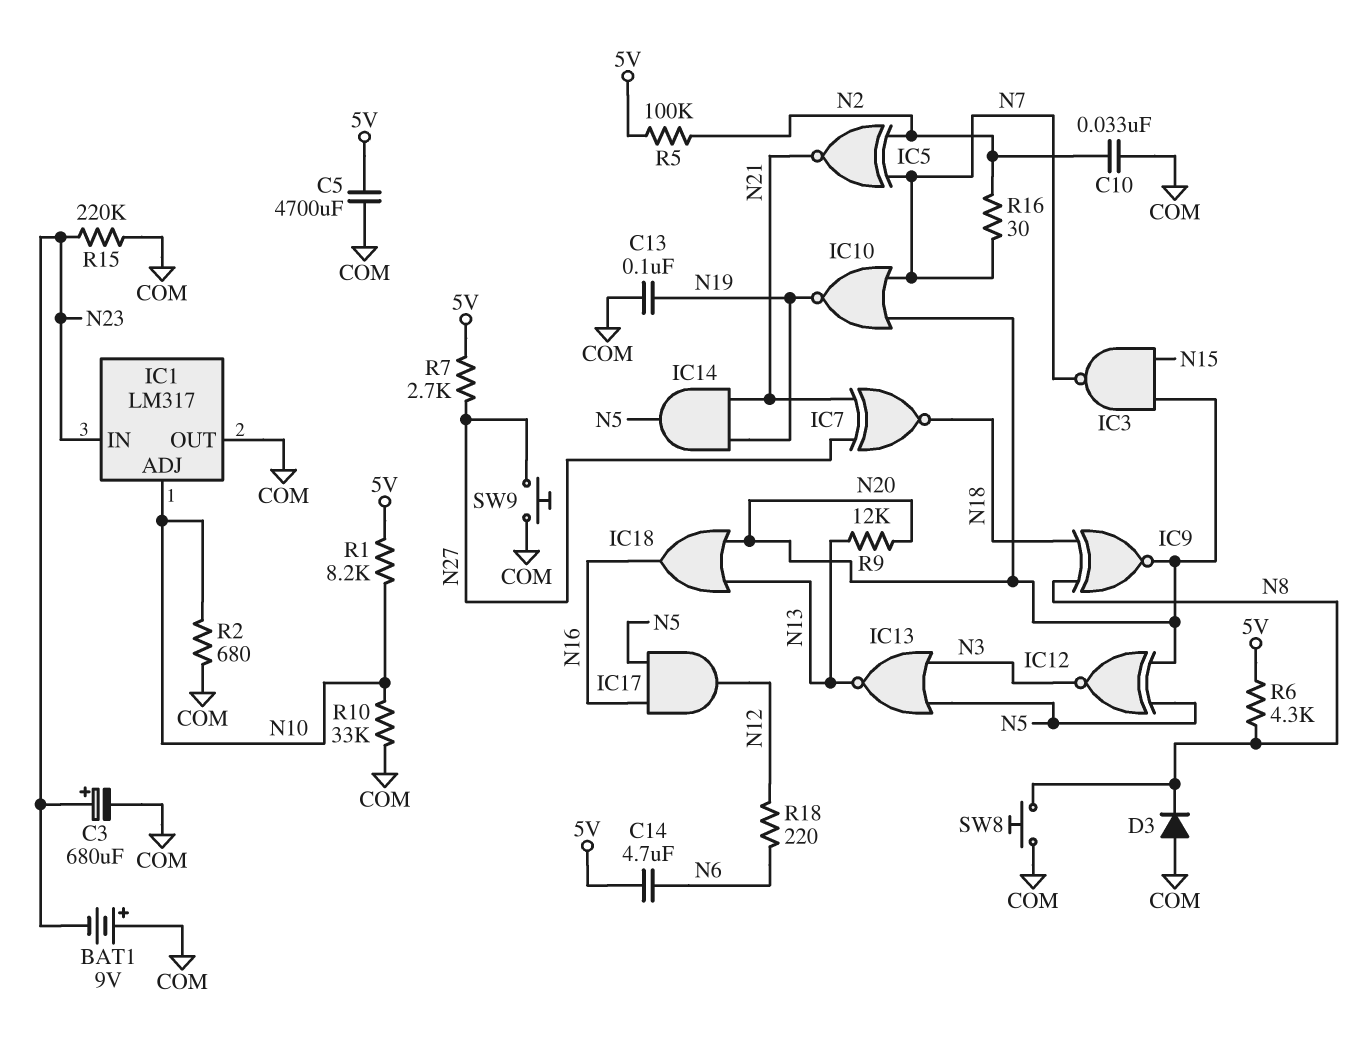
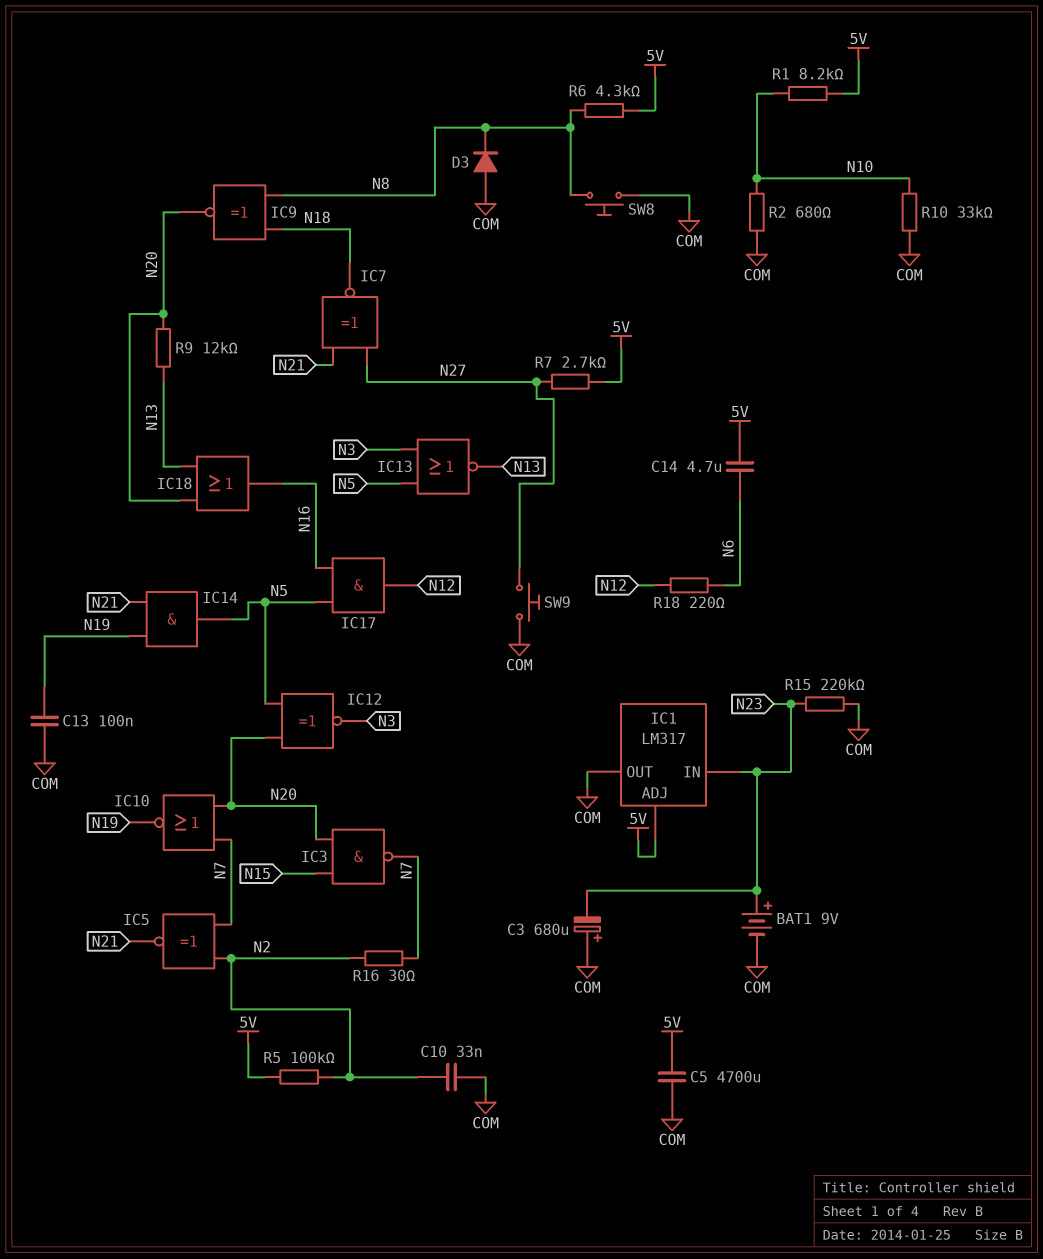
BAT1: 9V (plus COM, minus N23) -> 9V (plus N23, minus COM)
C3: 680uF (plus N23, minus COM) -> 680uF (plus COM, minus N23)
IC1 pin ADJ: N10 -> 5V

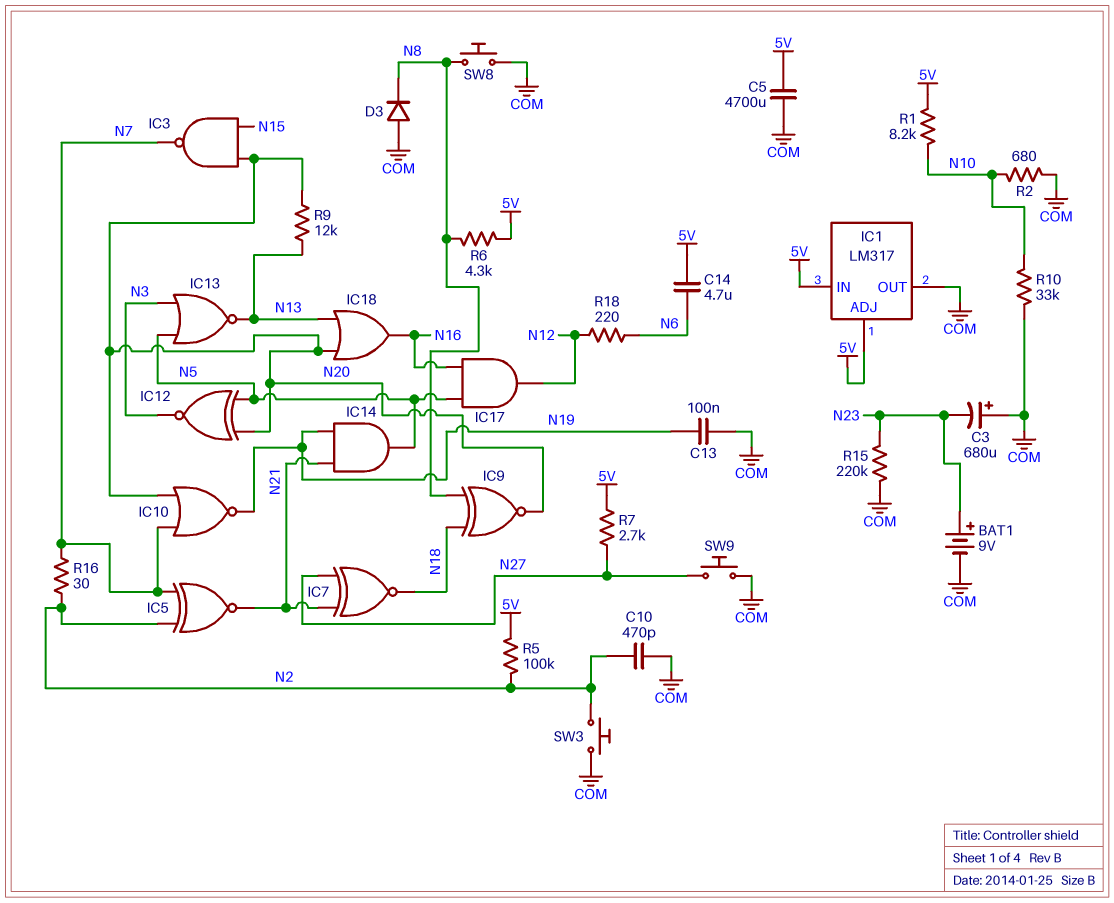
C10: 33nF (COM, N2) -> 470pF (COM, N2)
IC1 pin IN: N23 -> 5V
SW3: none -> button (COM, N2)

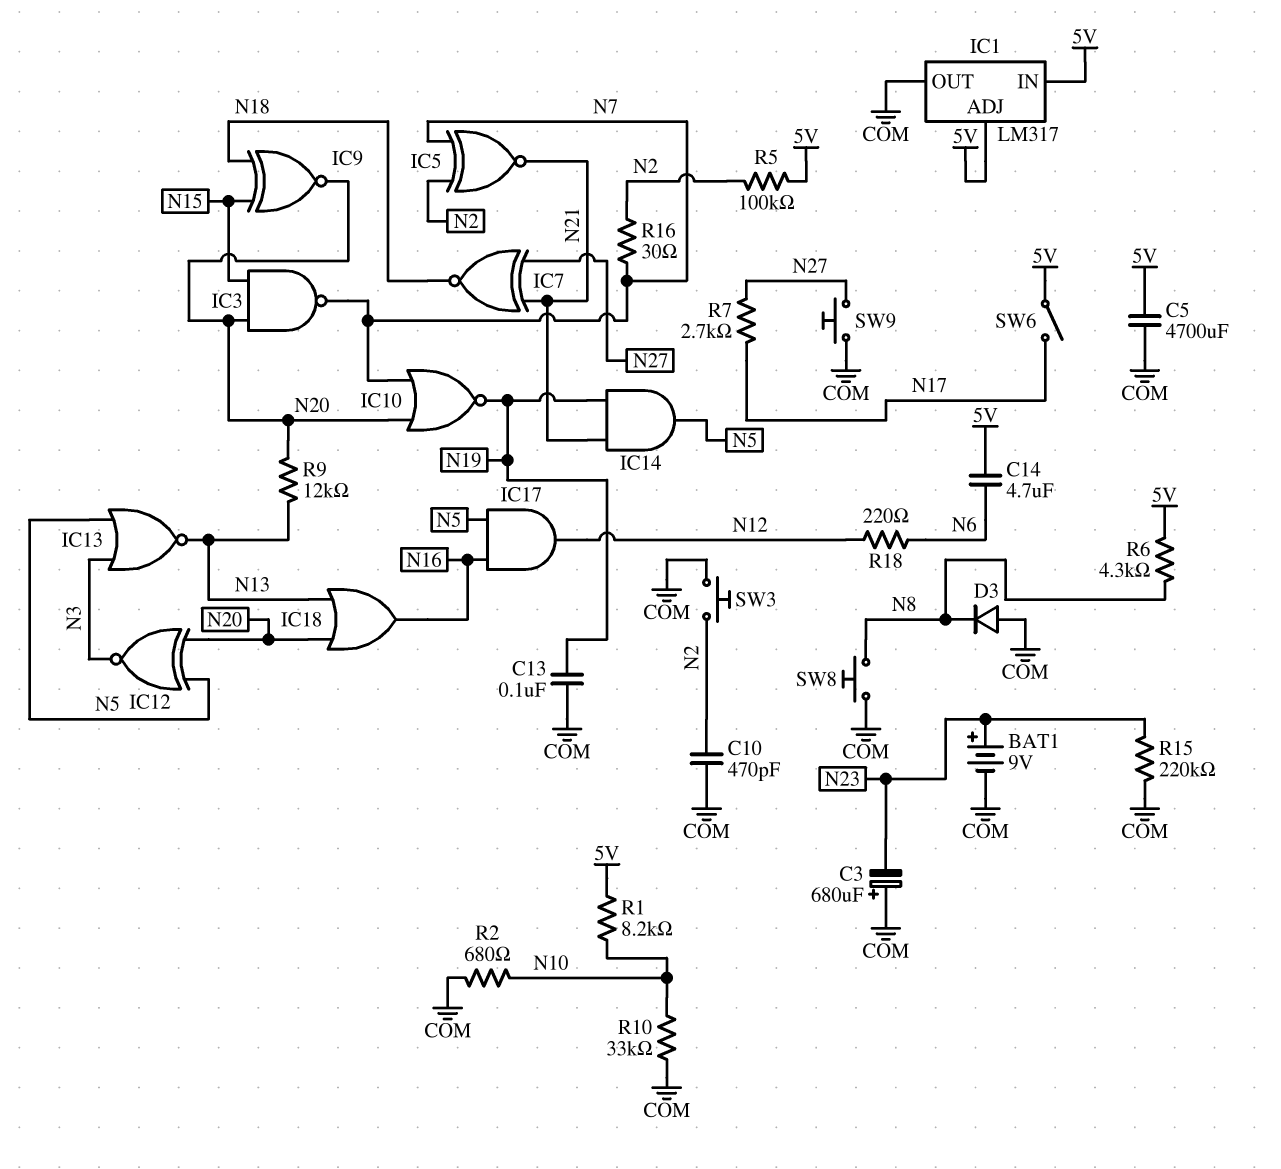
IC9: XNOR (in N8, in N18, out N20) -> XNOR (in N15, in N18, out N20)
R7: 2.7k (5V, N27) -> 2.7k (N17, N27)
SW6: none -> switch (5V, N17)

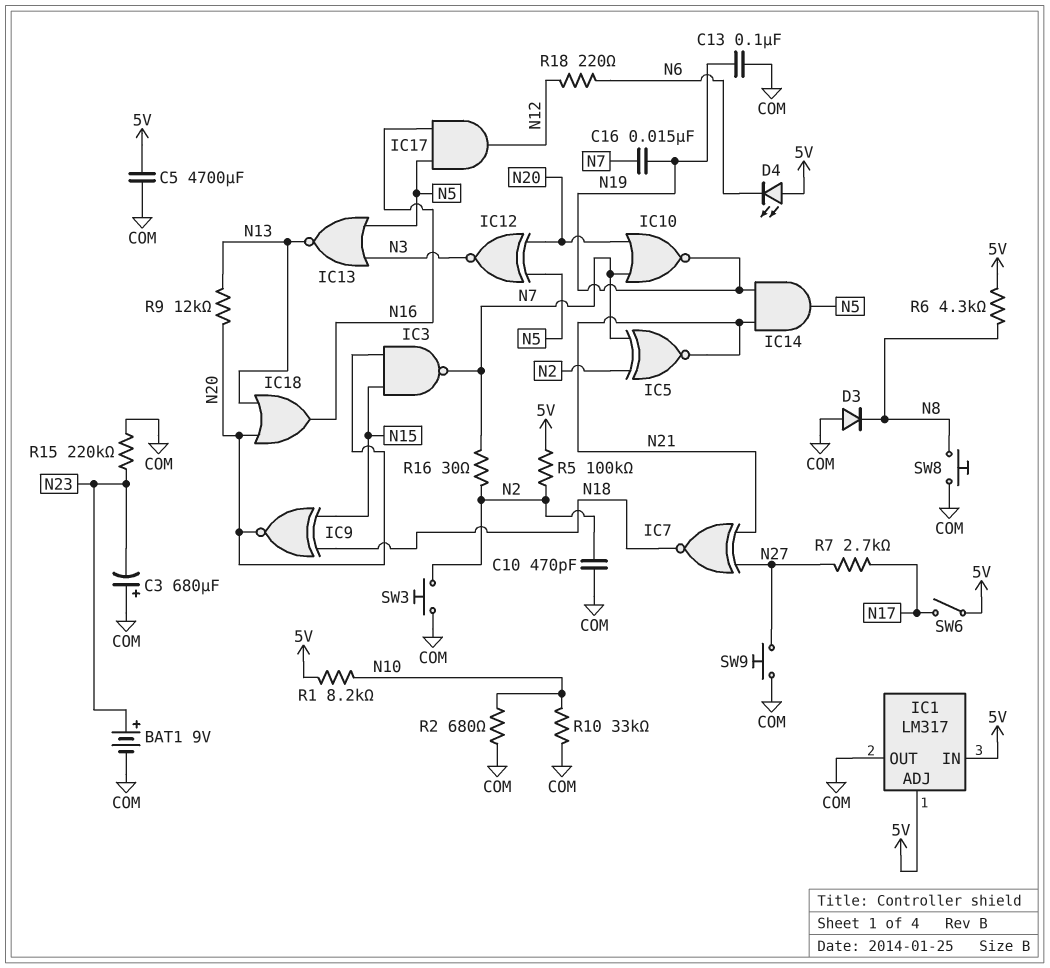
C14: 4.7uF (5V, N6) -> none
C16: none -> 15nF (N7, N19)
D4: none -> LED (A 5V, K N6)

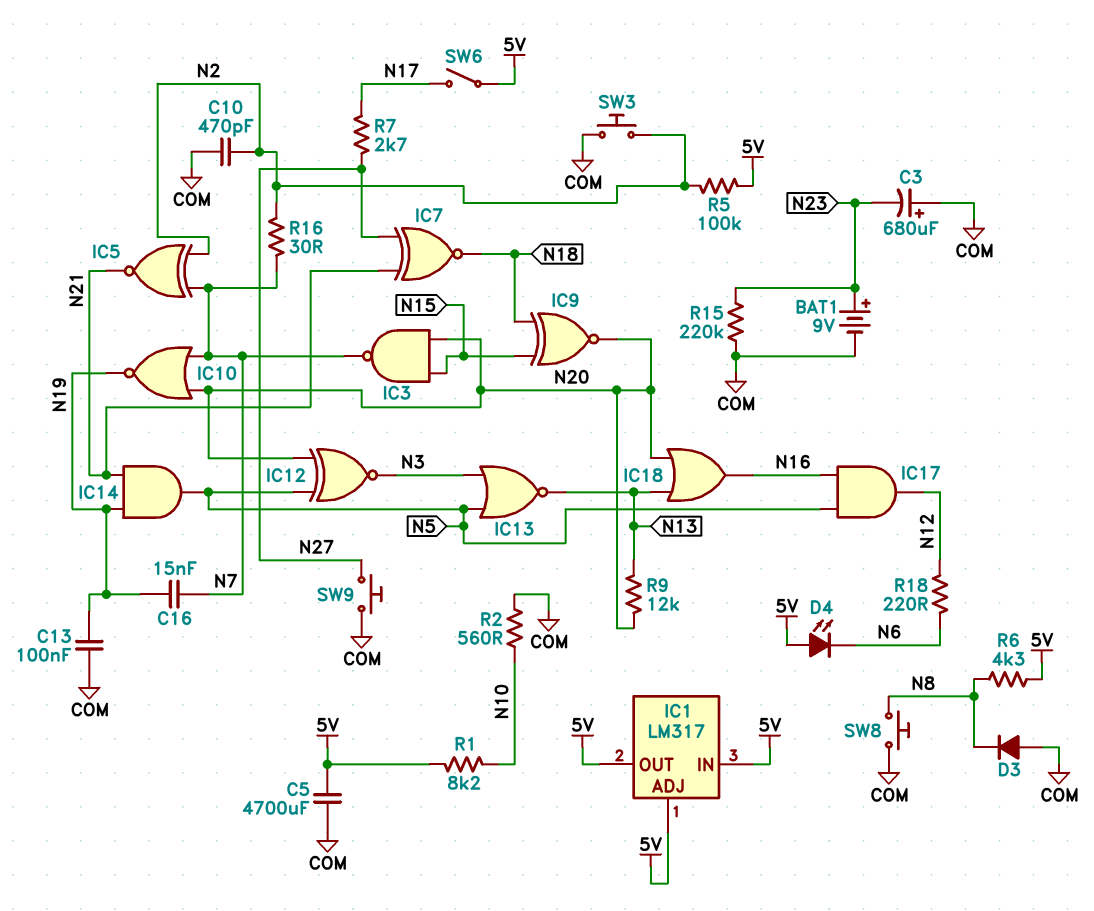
IC1 pin OUT: COM -> 5V
R2: 680 (COM, N10) -> 560 (COM, N10)
R10: 33k (COM, N10) -> none

